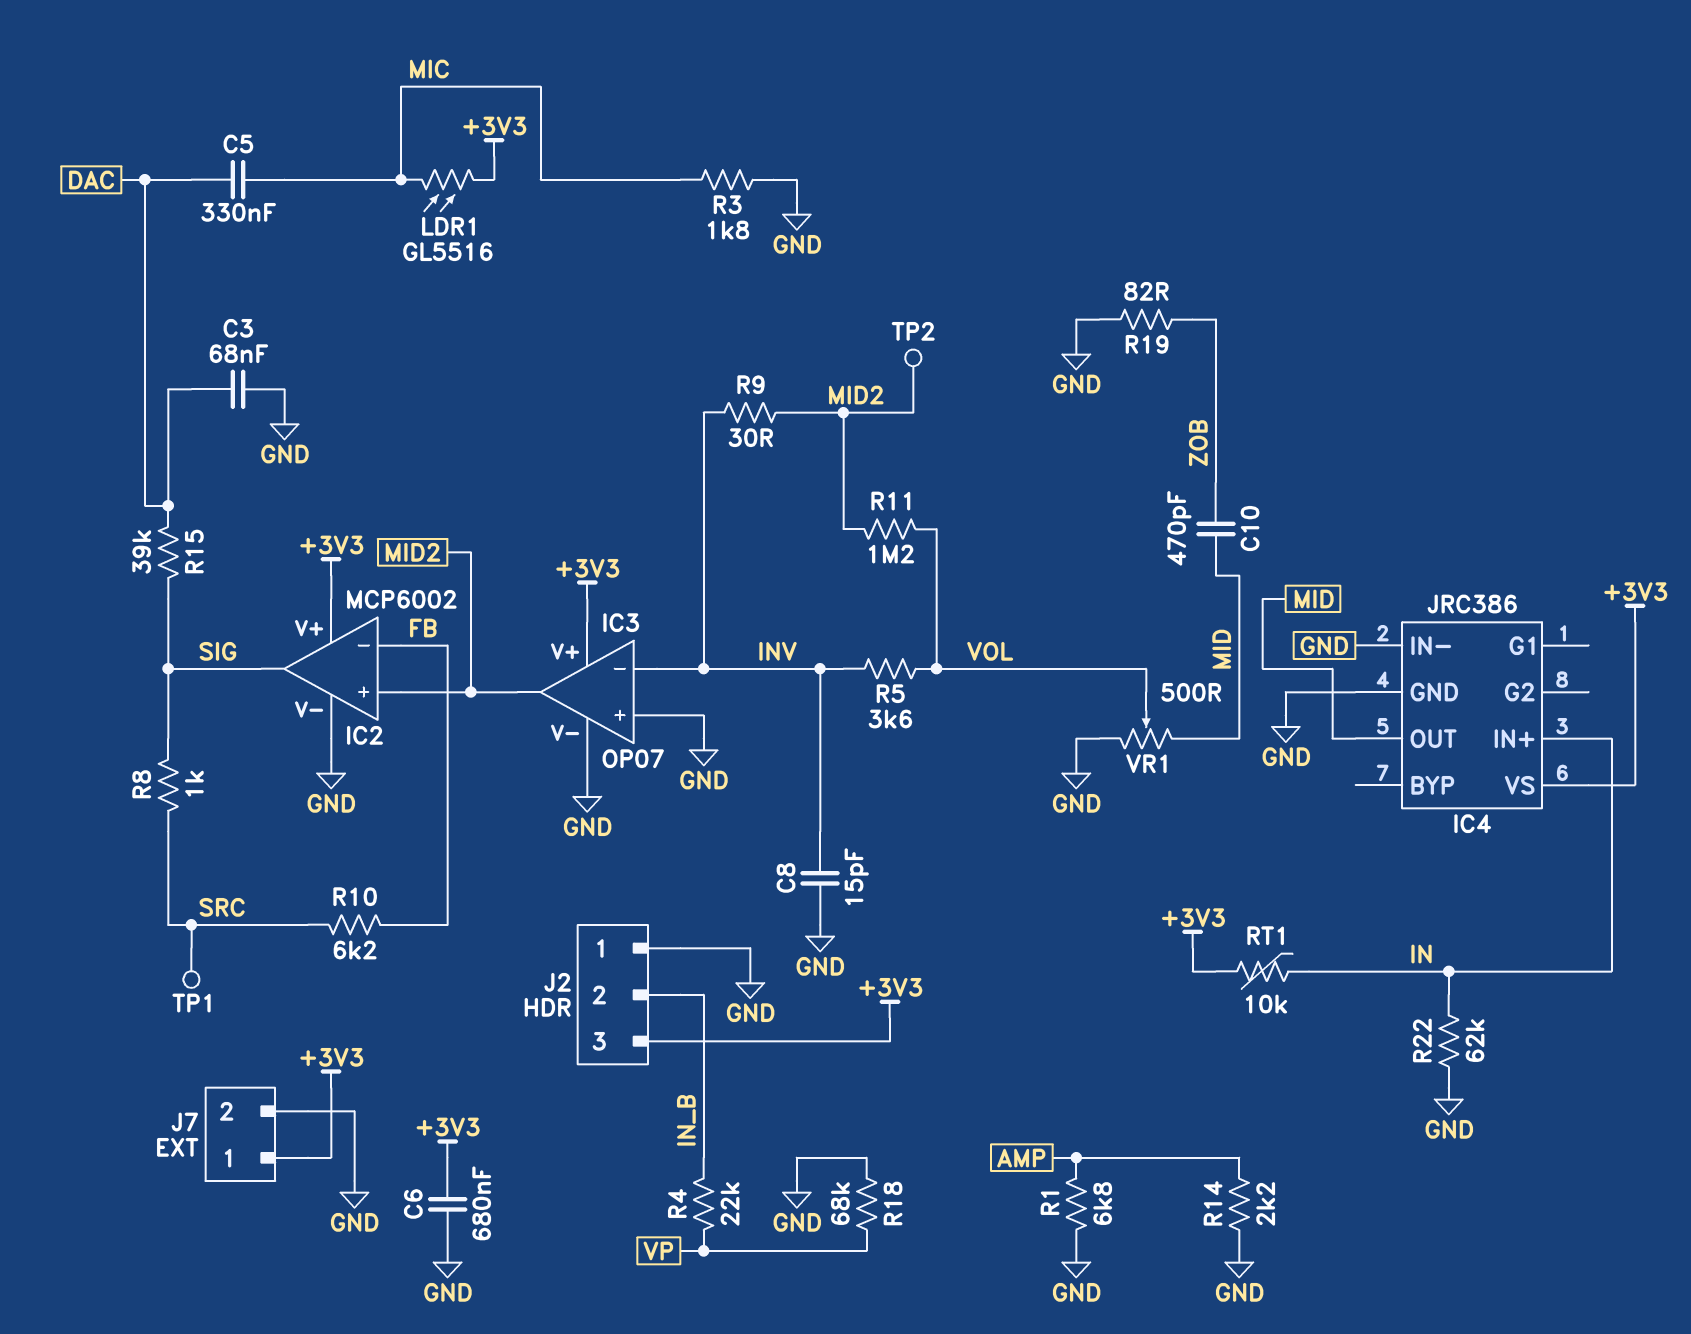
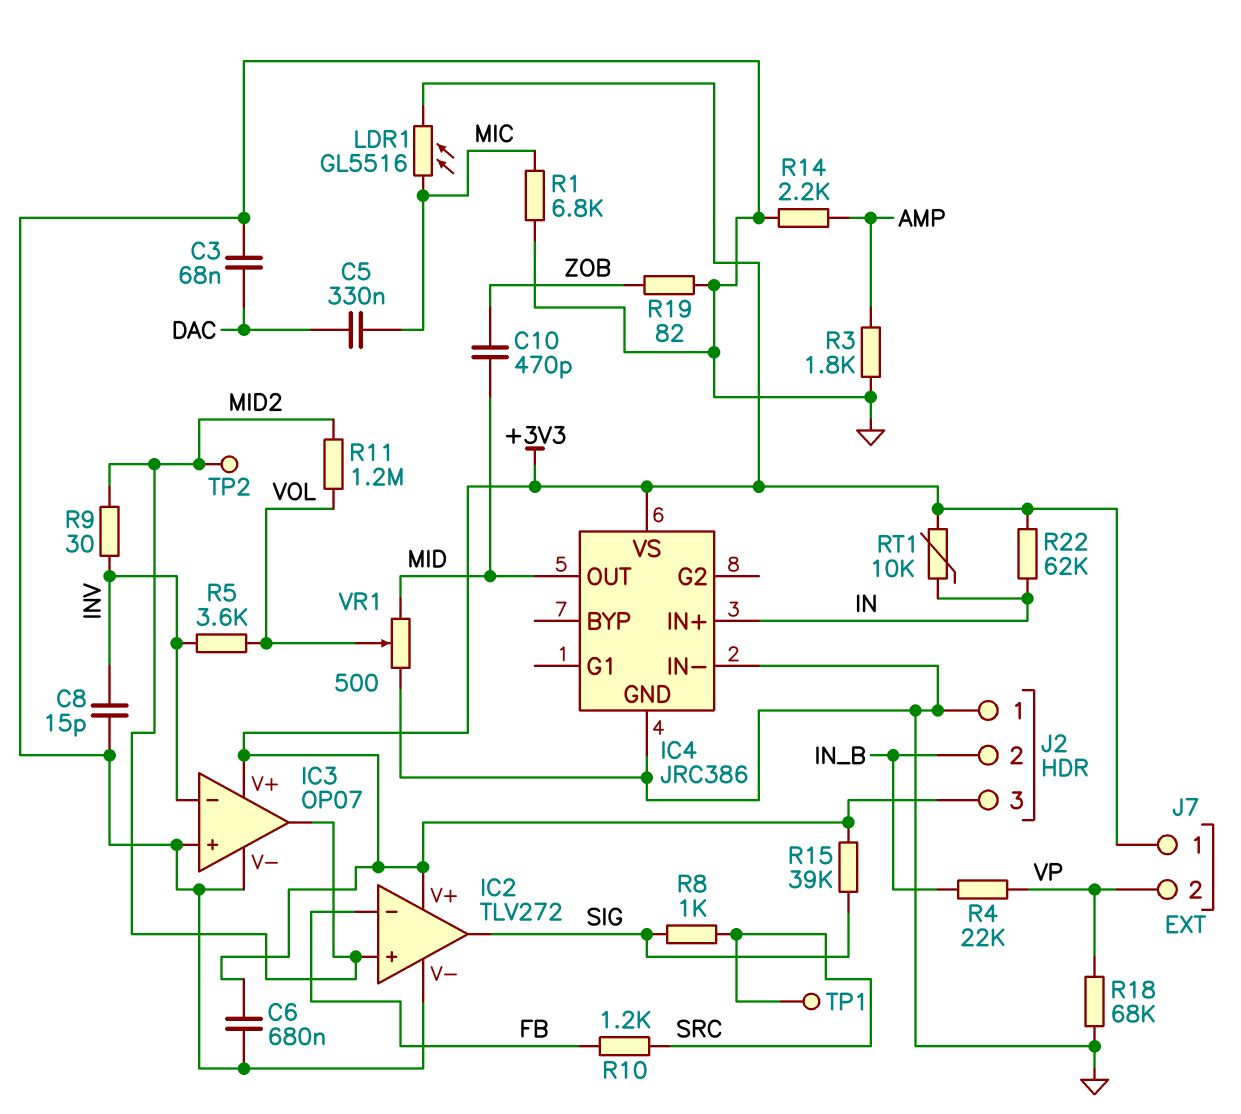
IC2: MCP6002 -> TLV272
J7 pin 2: GND -> VP
R1: 6.8k (AMP, GND) -> 6.8k (GND, MIC)
R3: 1.8k (GND, MIC) -> 1.8k (AMP, GND)
R10: 6.2k (FB, SRC) -> 1.2k (FB, SRC)
R15: 39k (DAC, SIG) -> 39k (+3V3, SIG)
R22: 62k (GND, IN) -> 62k (+3V3, IN)

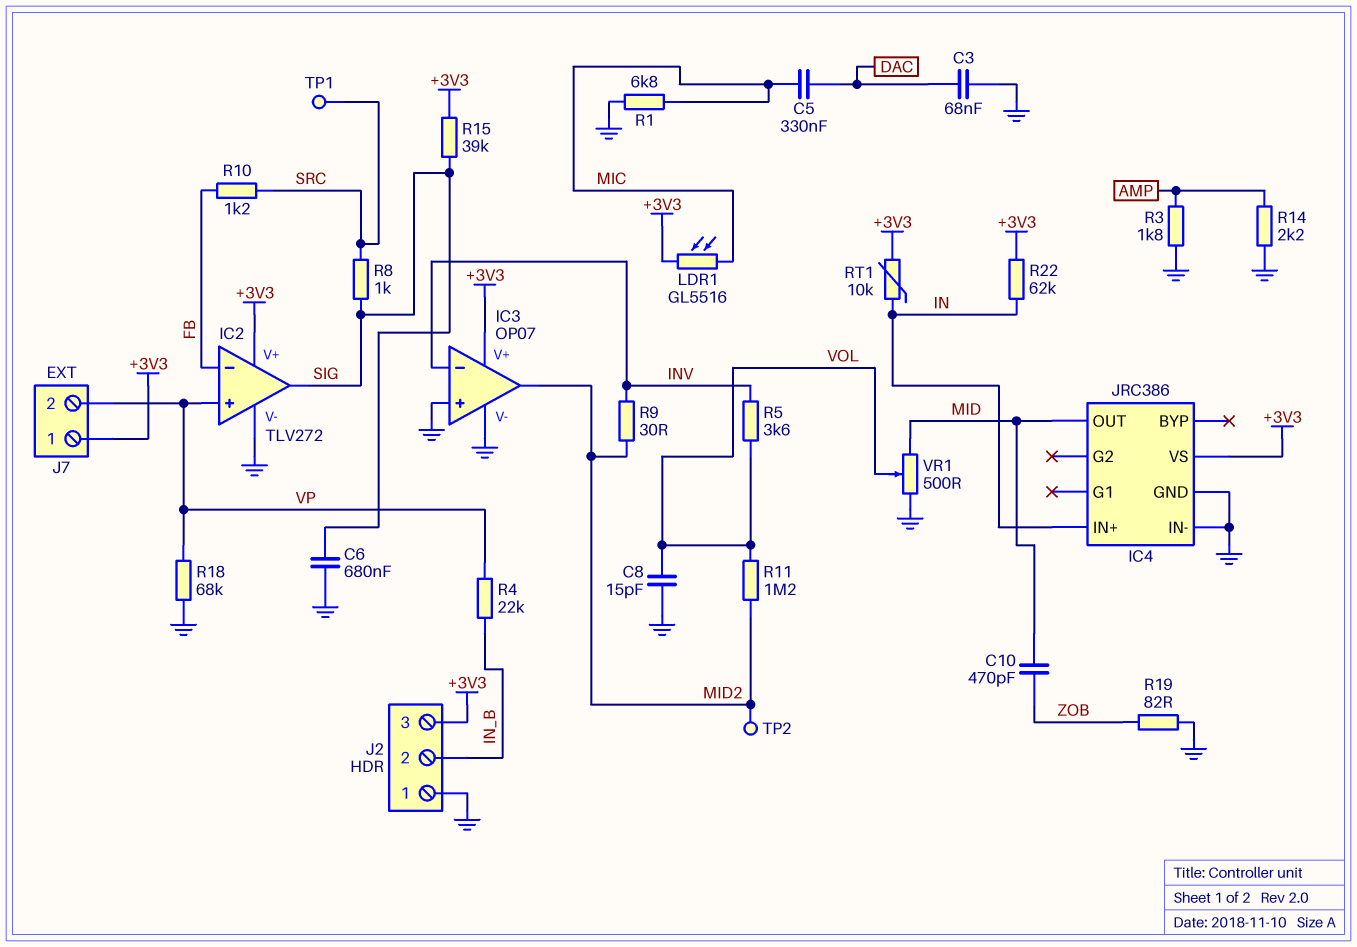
C6: 680nF (+3V3, GND) -> 680nF (GND, SIG)
C8: 15pF (GND, INV) -> 15pF (GND, VOL)
IC2 pin in+: MID2 -> VP

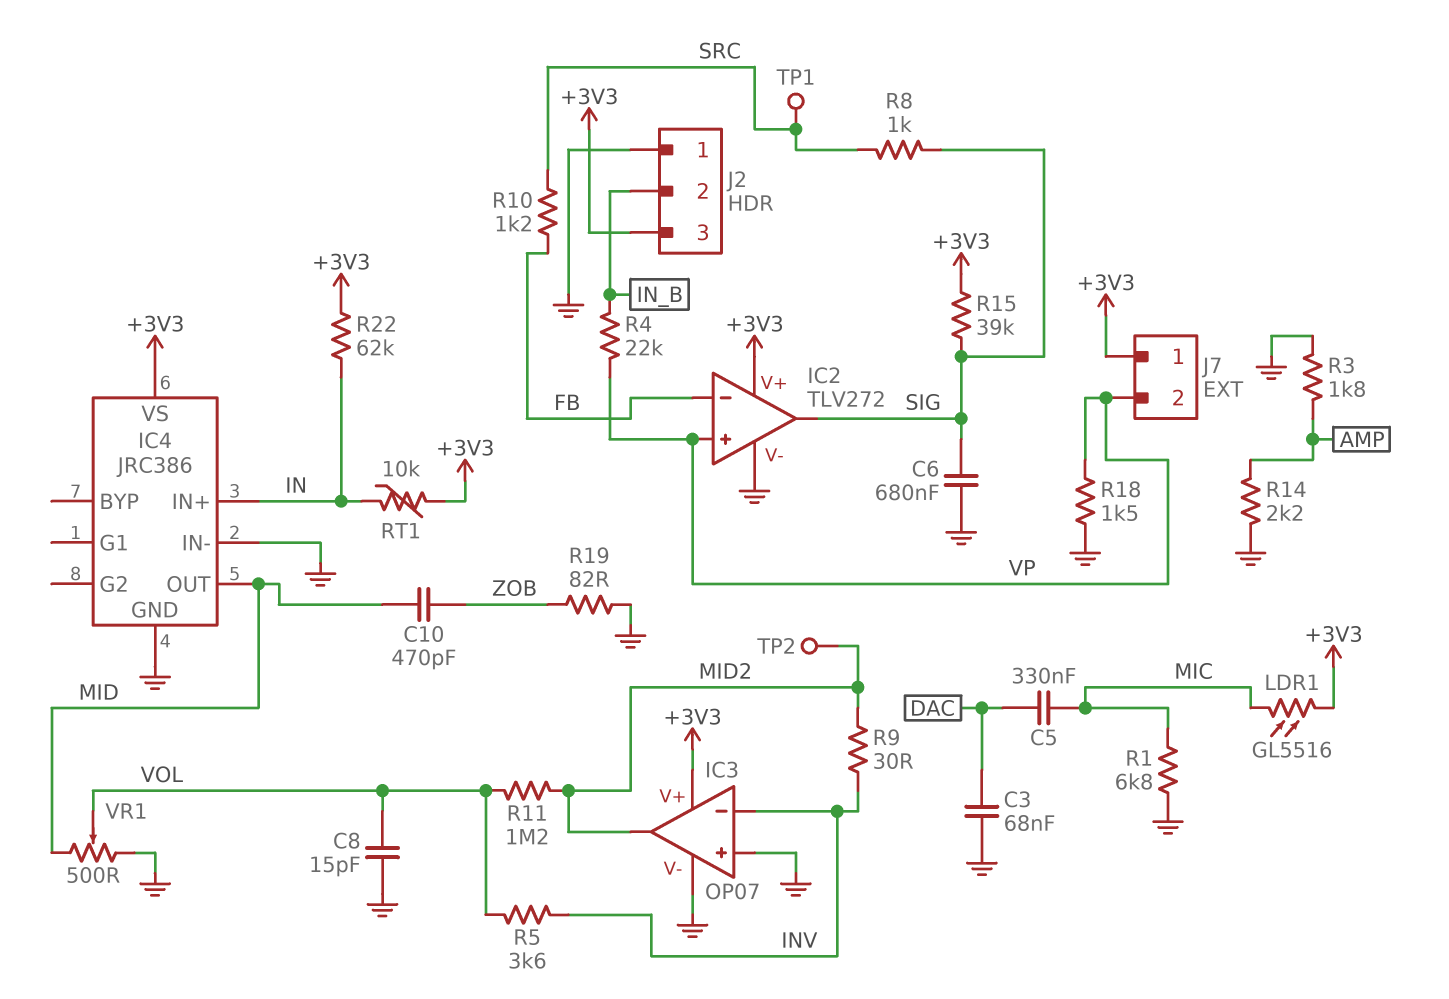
R18: 68k (GND, VP) -> 1.5k (GND, VP)

